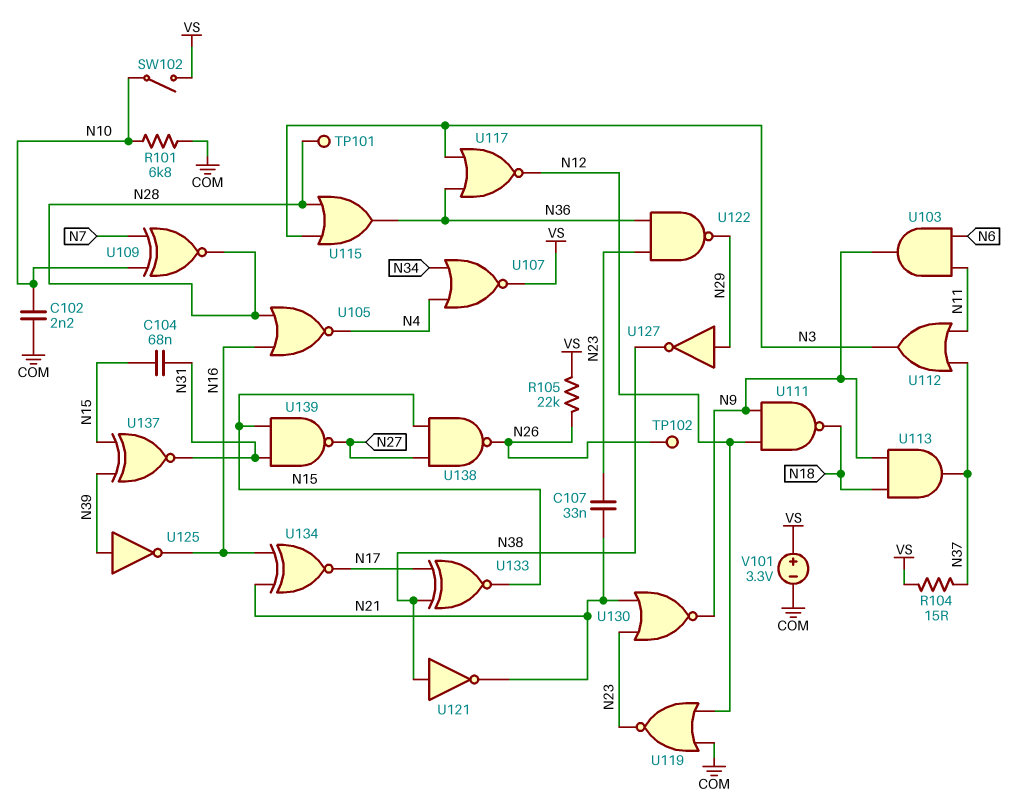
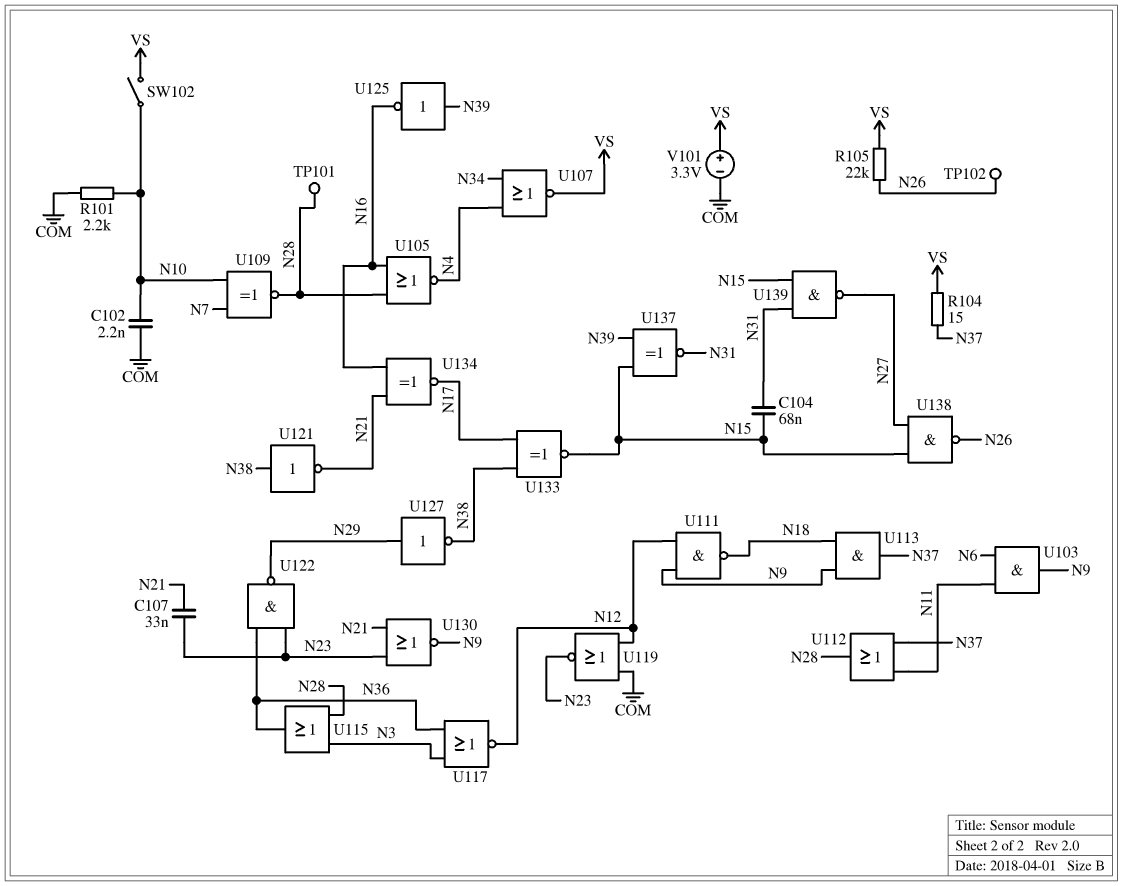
R101: 6.8k (COM, N10) -> 2.2k (COM, N10)
U112: OR (in N11, in N37, out N3) -> OR (in N11, in N37, out N28)

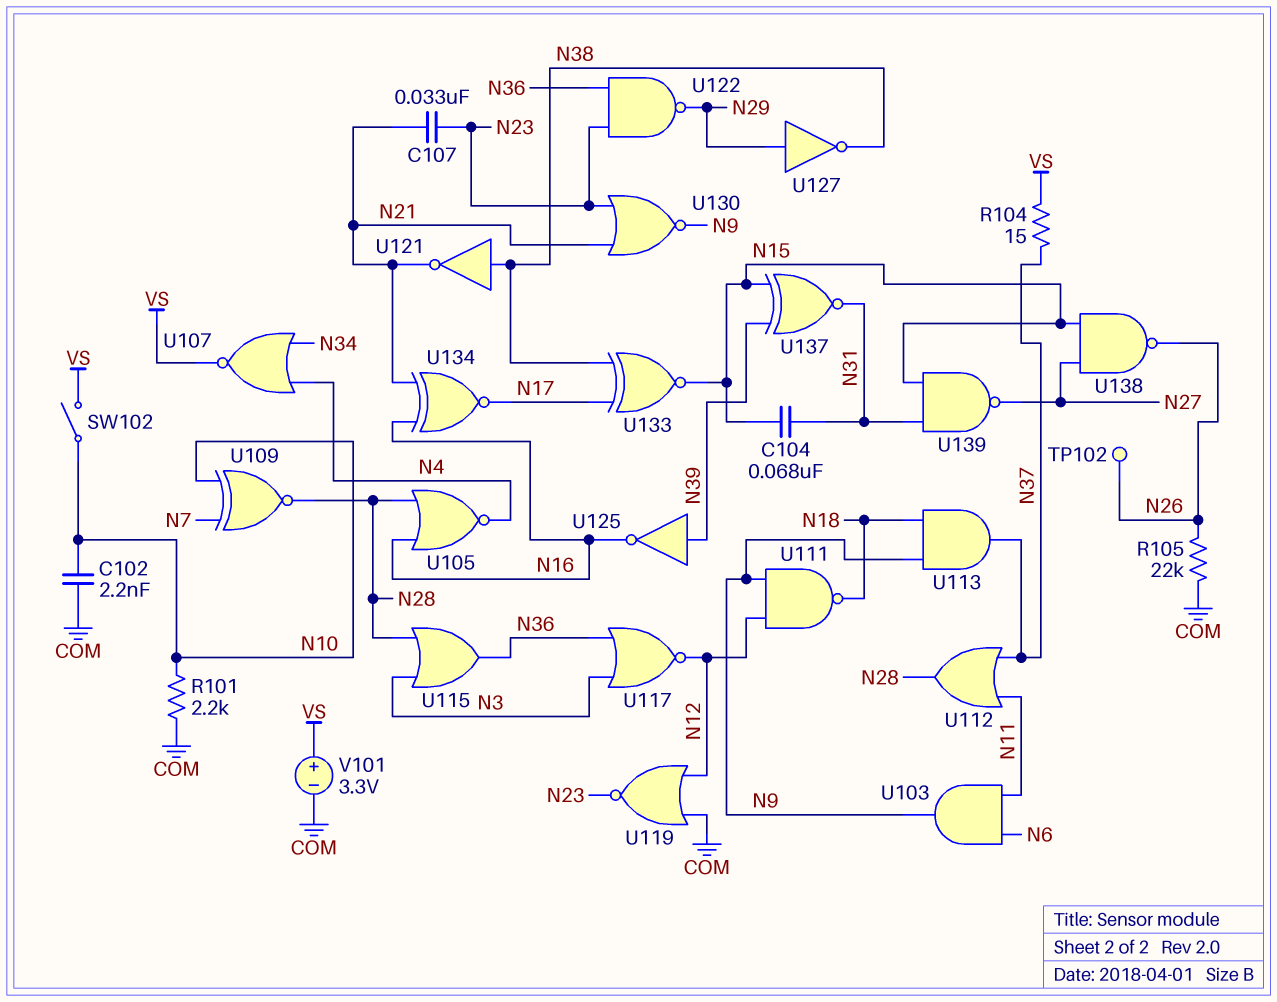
R105: 22k (N26, VS) -> 22k (COM, N26)
TP101: test point (N28) -> none

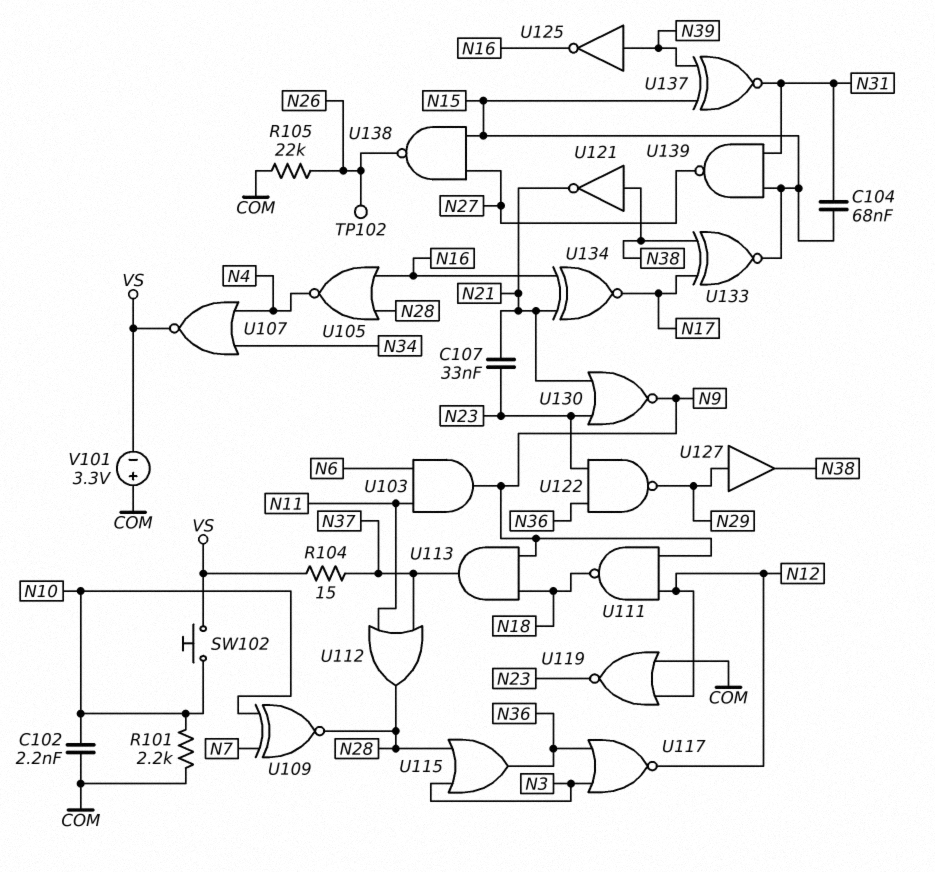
SW102: switch (N10, VS) -> button (N10, VS)
U127: NOT (in N29, out N38) -> buffer (in N29, out N38)
V101: 3.3V (plus VS, minus COM) -> 3.3V (plus COM, minus VS)

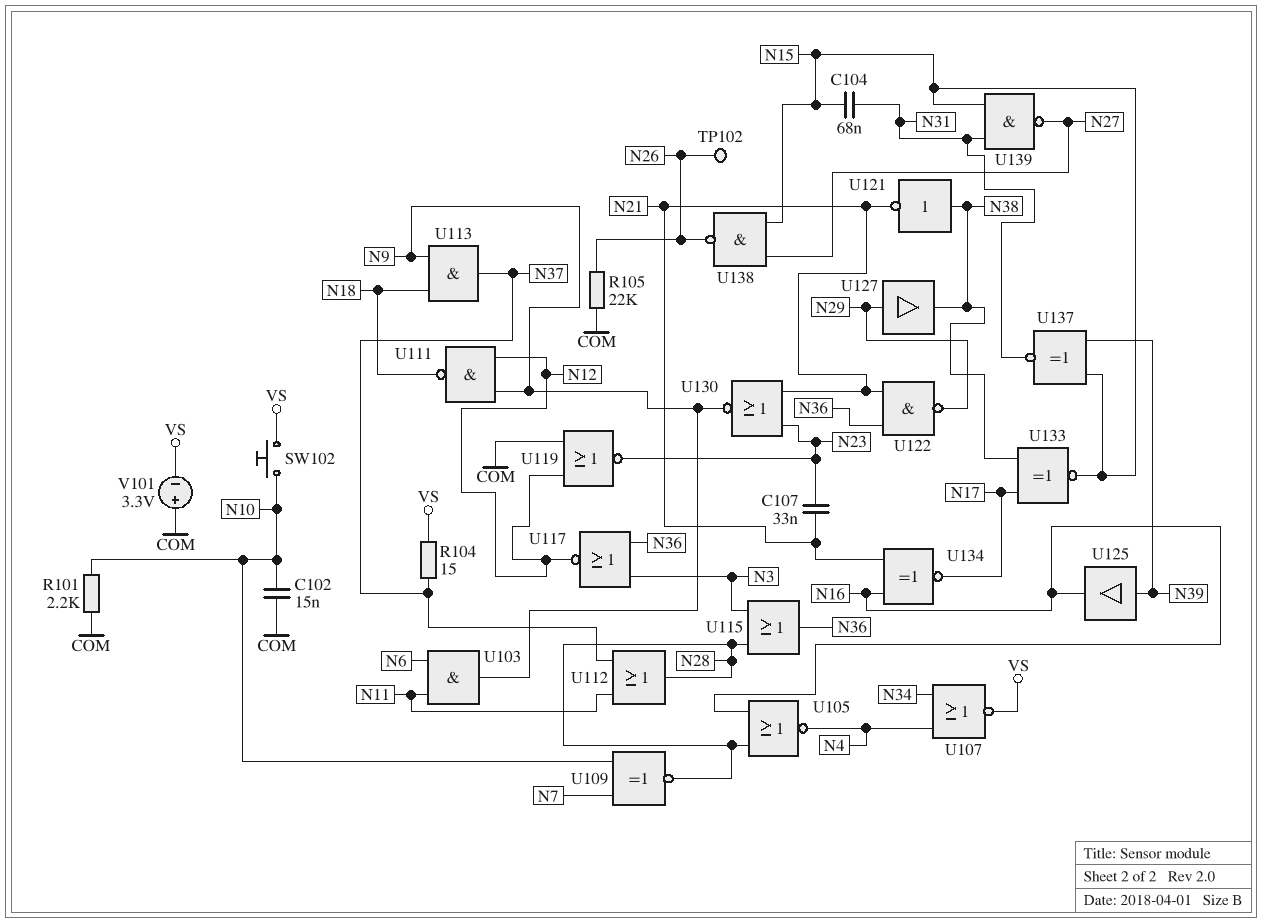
C102: 2.2nF (COM, N10) -> 15nF (COM, N10)
U122: NAND (in N23, in N36, out N29) -> NAND (in N21, in N36, out N29)
U125: NOT (in N39, out N16) -> buffer (in N39, out N16)

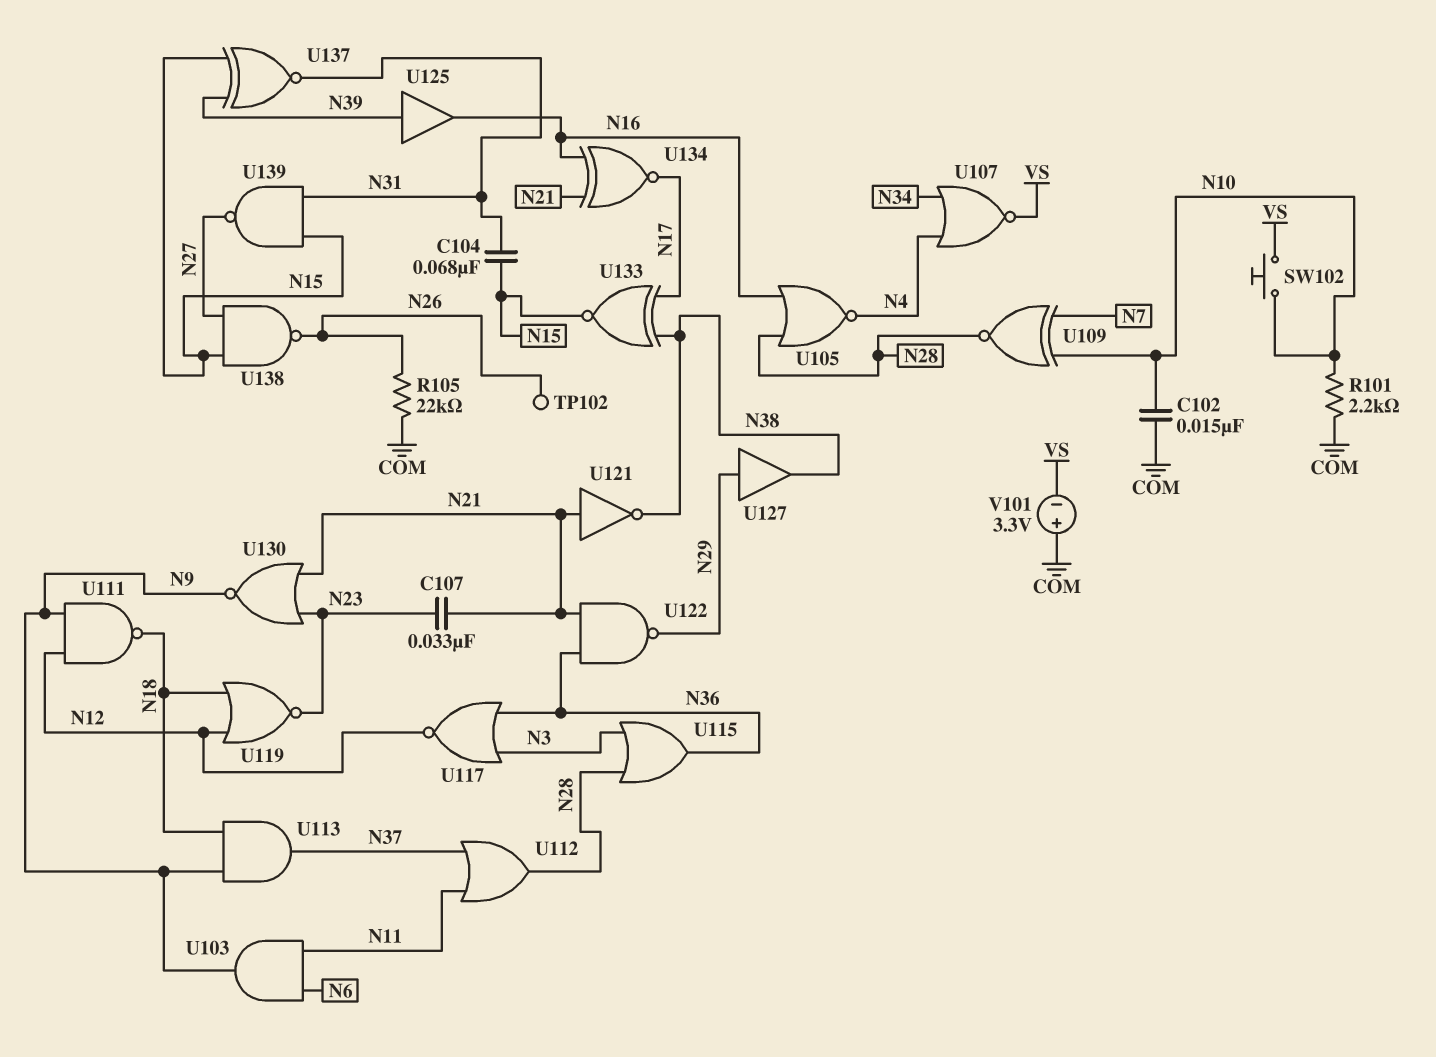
R104: 15 (N37, VS) -> none
U119: NOR (in COM, in N12, out N23) -> NOR (in N12, in N18, out N23)
U121: NOT (in N38, out N21) -> NOT (in N21, out N38)

